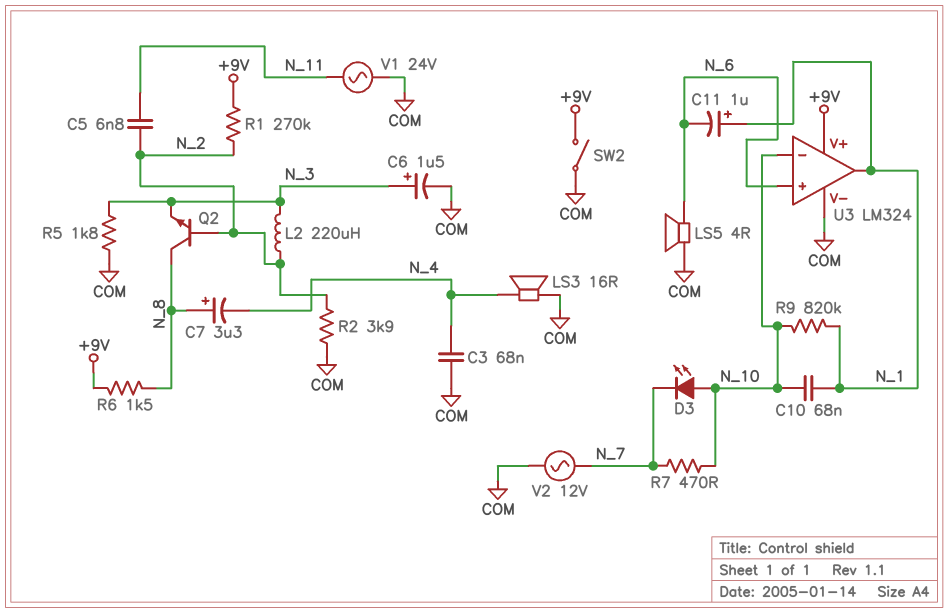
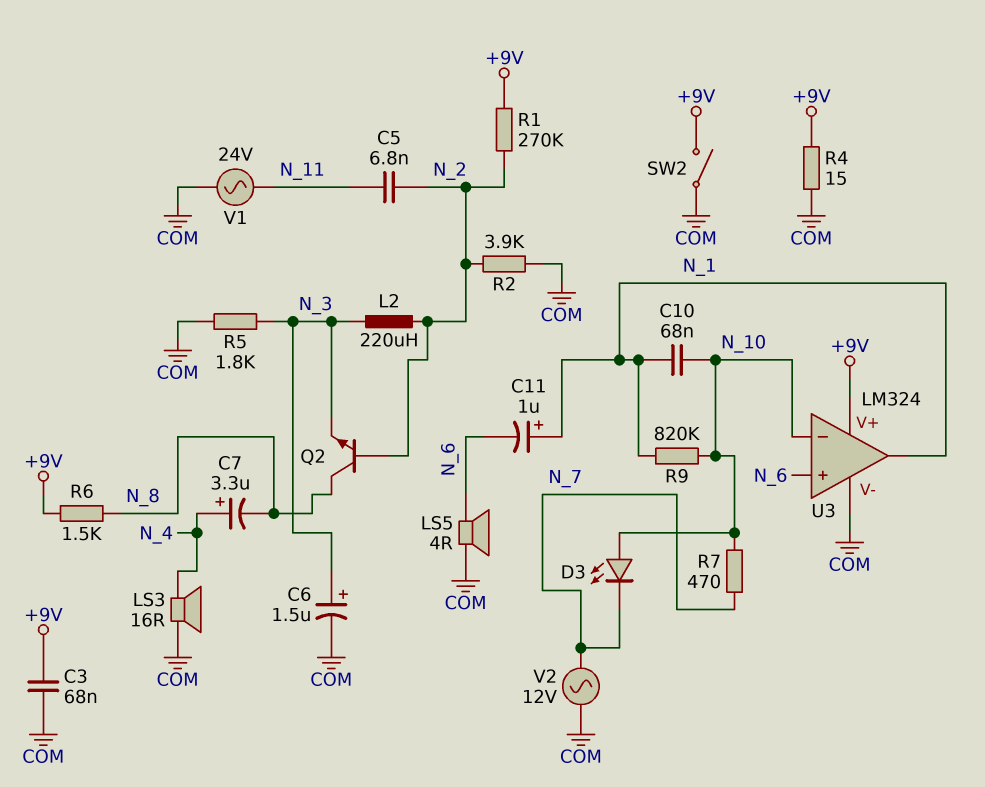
C3: 68nF (COM, N_4) -> 68nF (+9V, COM)
C7: 3.3uF (plus N_8, minus N_4) -> 3.3uF (plus N_4, minus N_8)
R4: none -> 15 (+9V, COM)

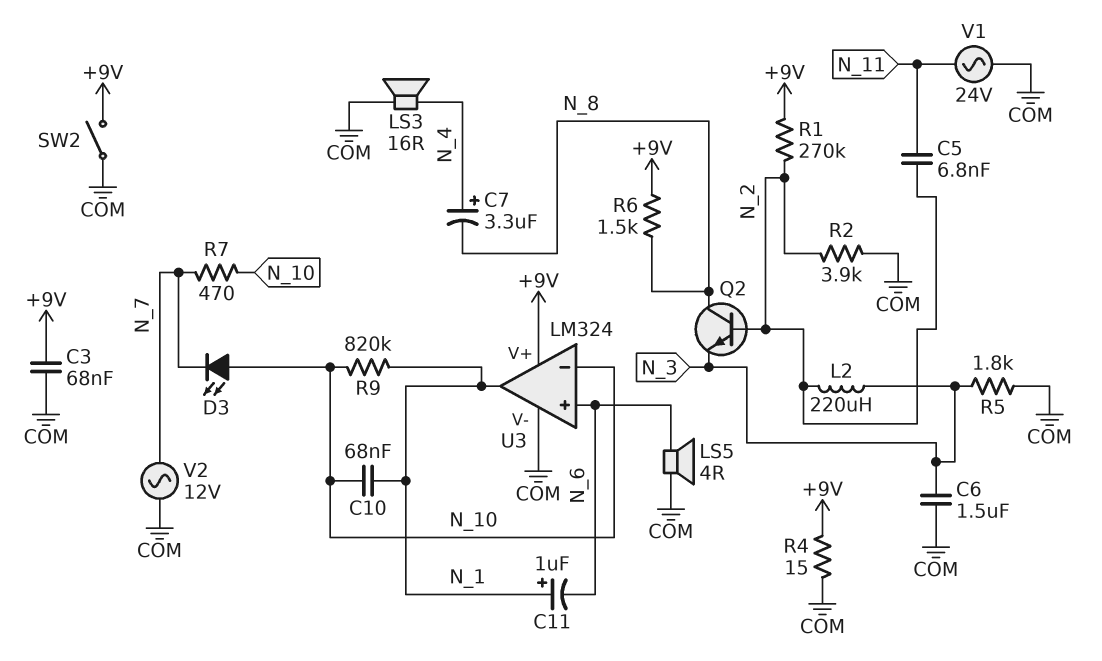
C6: 1.5uF (plus N_3, minus COM) -> 1.5uF (COM, N_3)

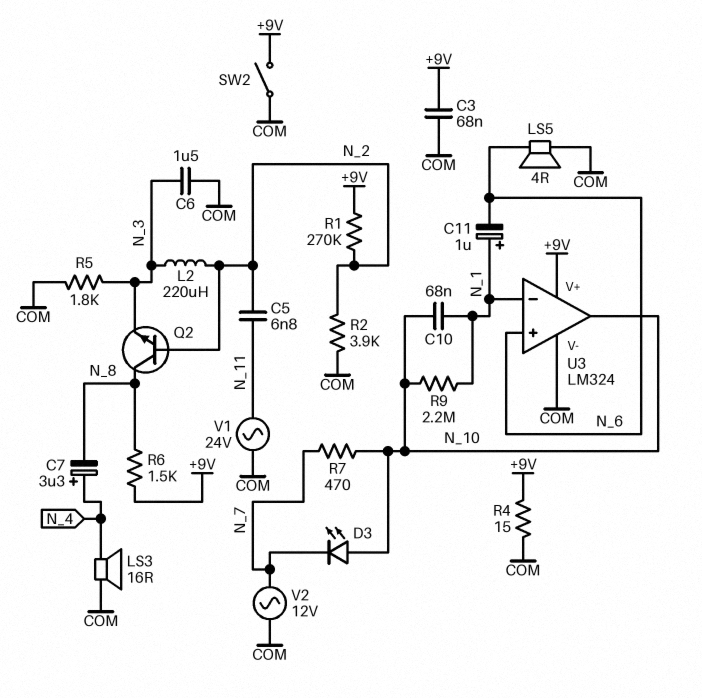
R9: 820k (N_1, N_10) -> 2.2M (N_1, N_10)
U3 pin in-: N_10 -> N_1
U3 pin out: N_1 -> N_10

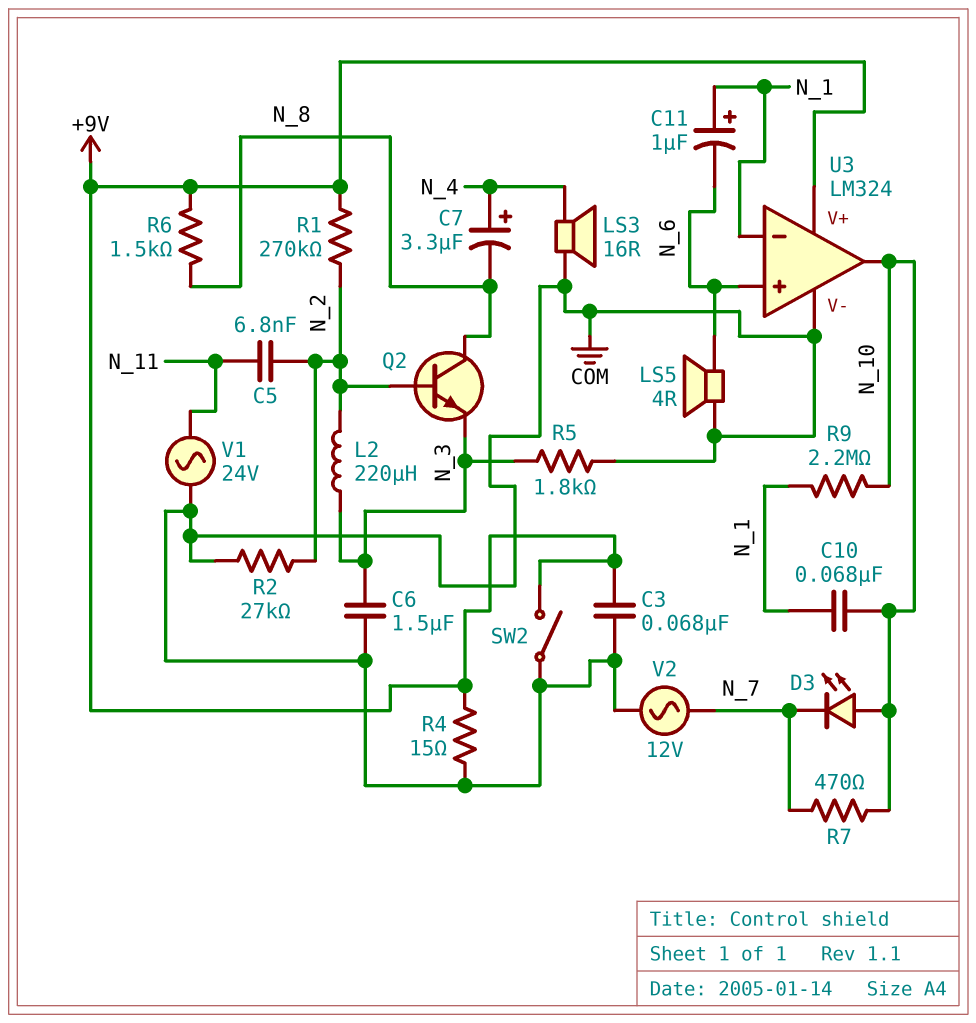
R2: 3.9k (COM, N_2) -> 27k (COM, N_2)

